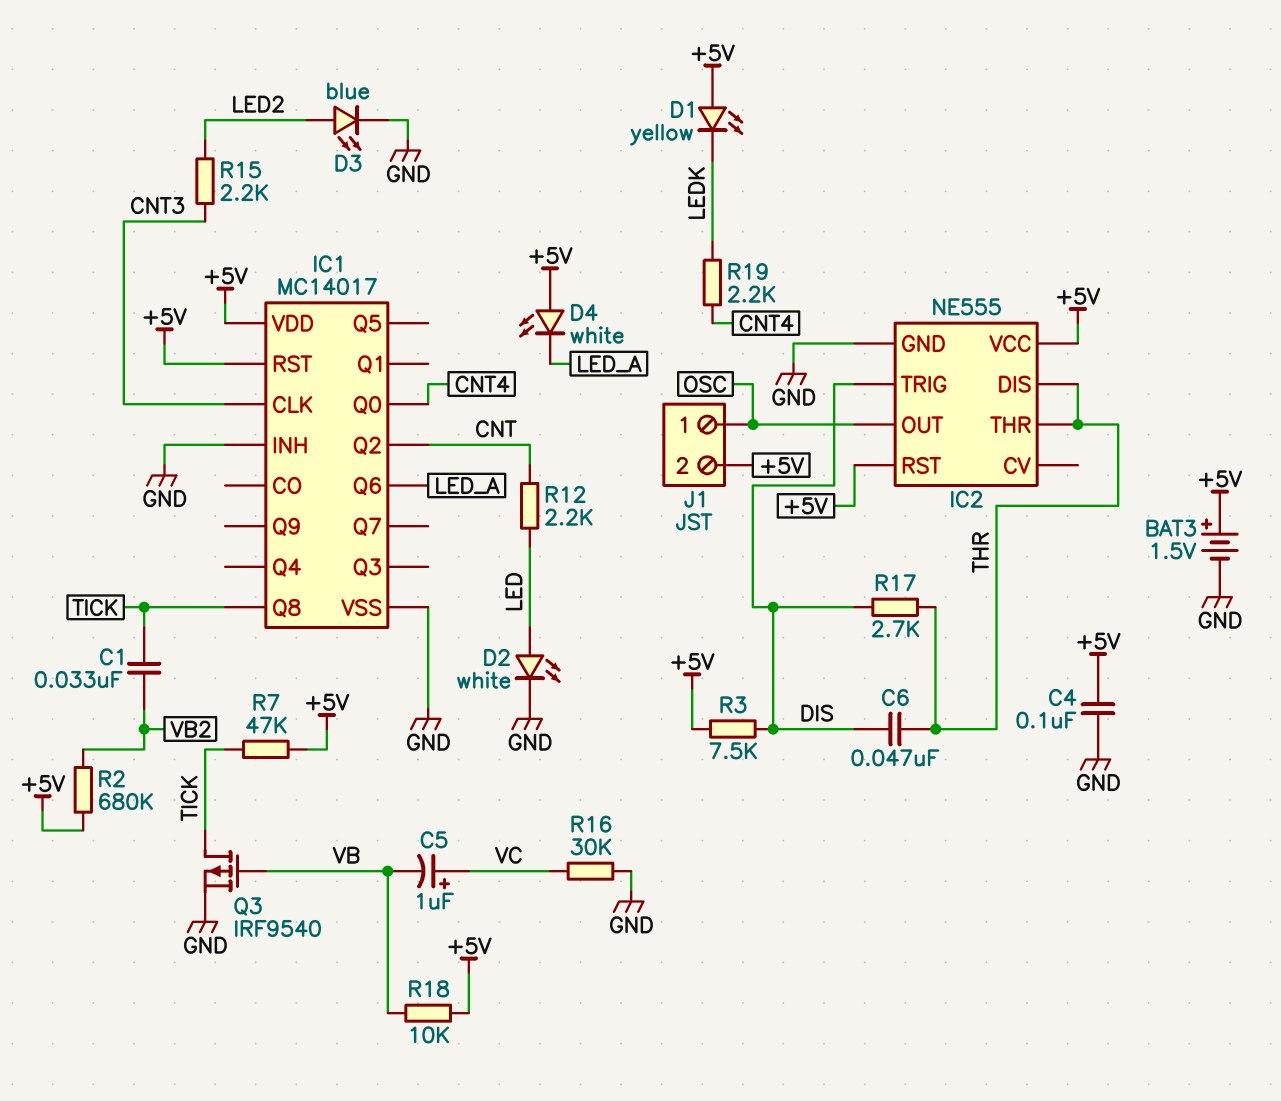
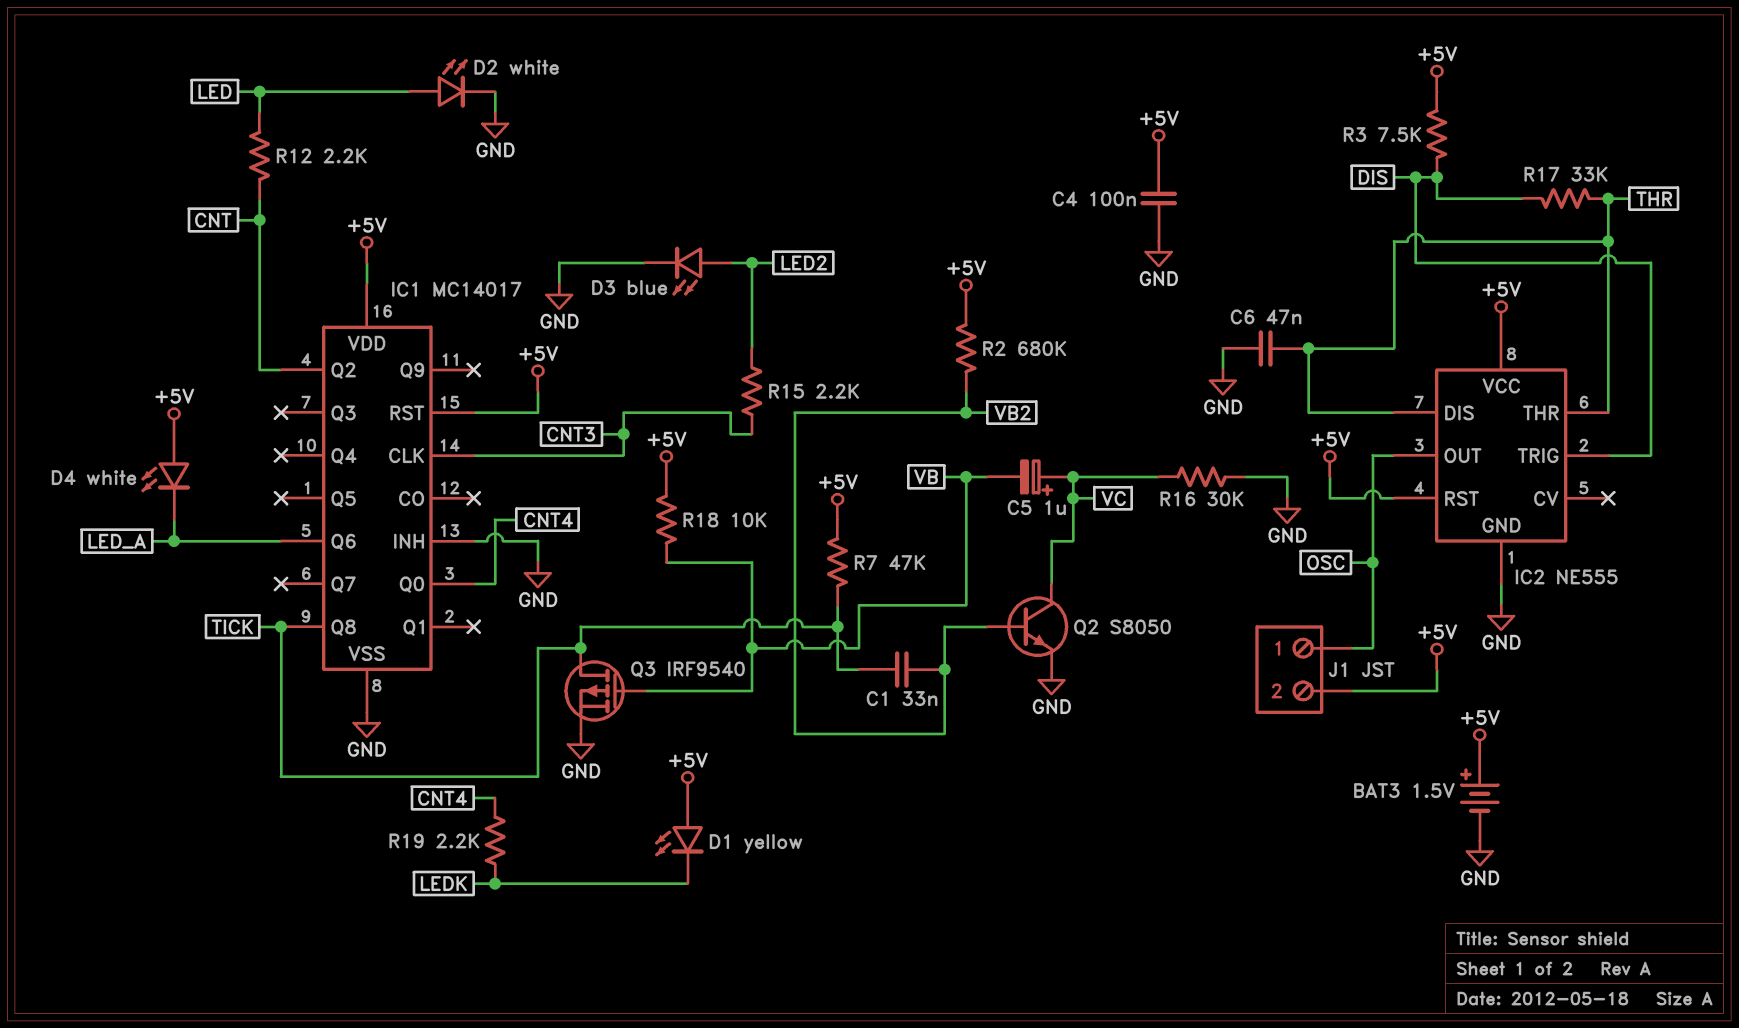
C6: 47nF (DIS, THR) -> 47nF (GND, THR)
Q2: none -> NPN S8050 (B VB2, C VC, E GND)
R17: 2.7k (DIS, THR) -> 33k (DIS, THR)

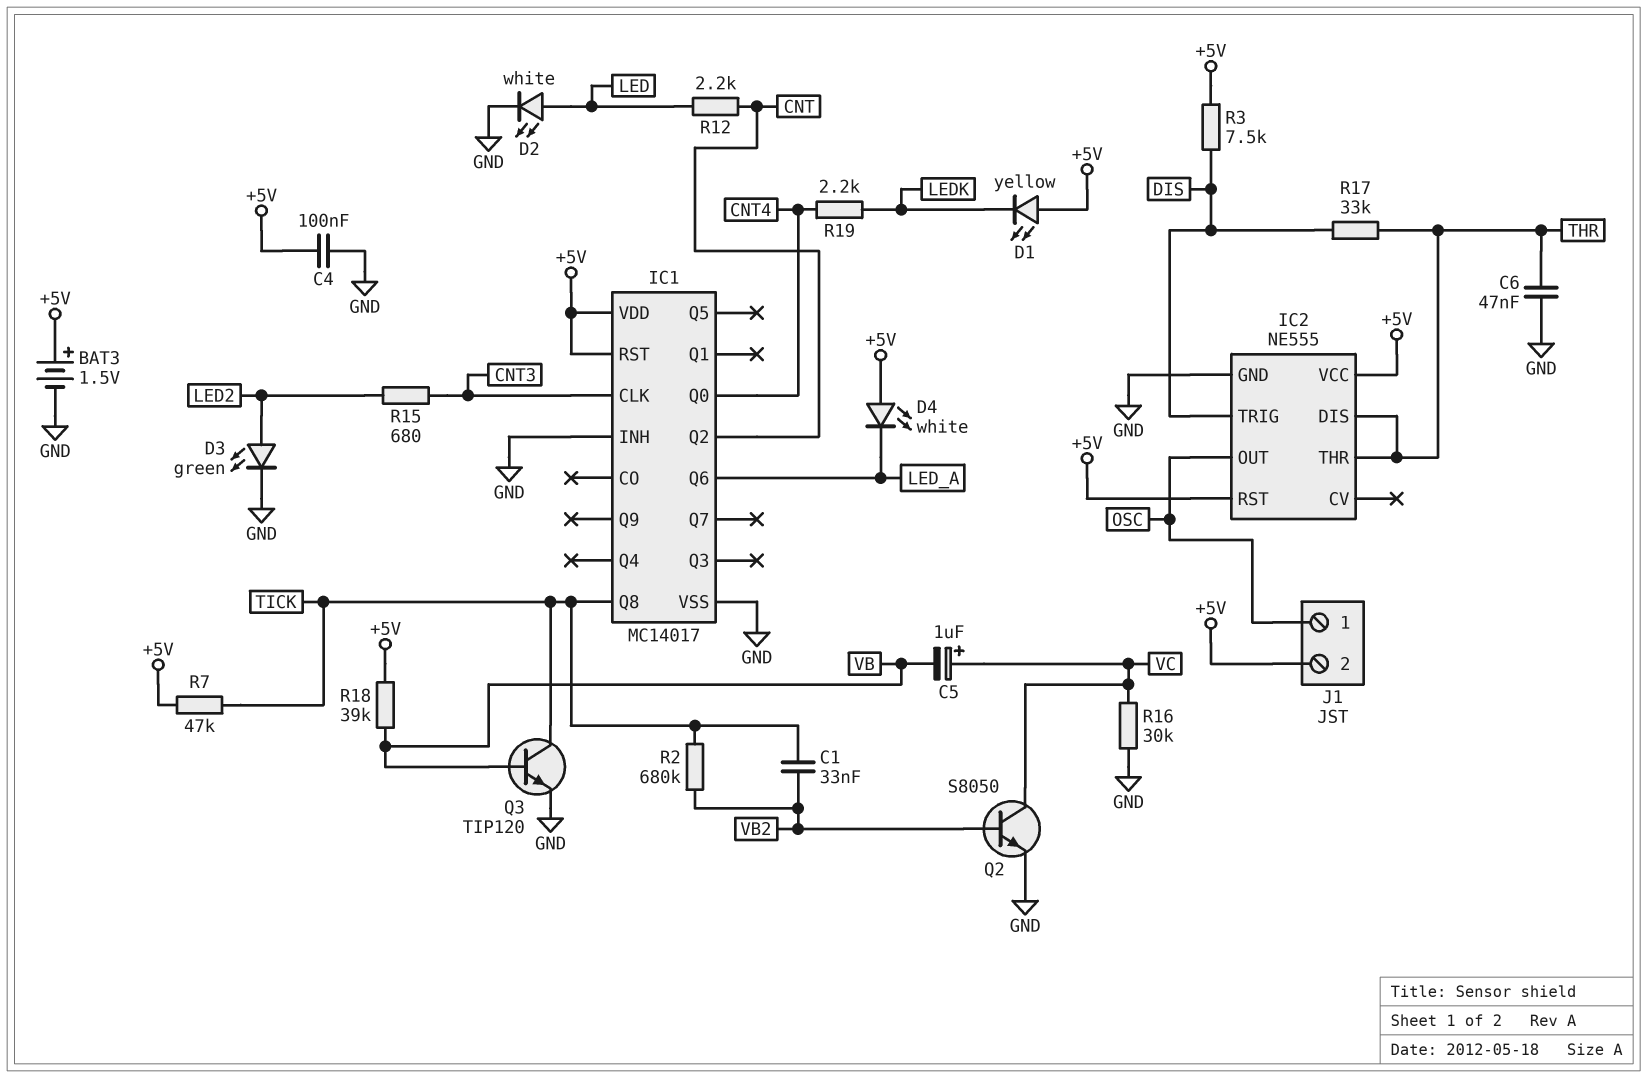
D3: LED blue (A LED2, K GND) -> LED green (A LED2, K GND)
Q3: PMOS IRF9540 (G VB, D TICK, S GND) -> NPN TIP120 (B VB, C TICK, E GND)
R2: 680k (+5V, VB2) -> 680k (TICK, VB2)
R15: 2.2k (CNT3, LED2) -> 680 (CNT3, LED2)
R18: 10k (+5V, VB) -> 39k (+5V, VB)

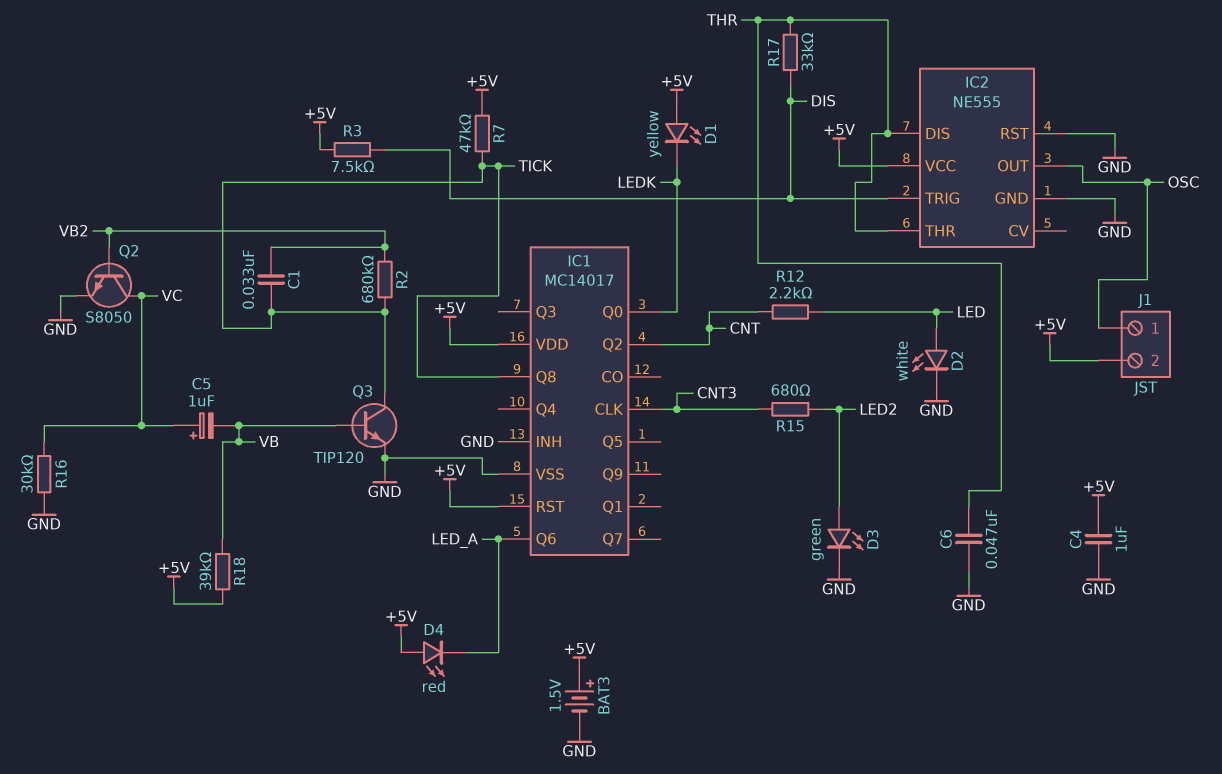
C4: 100nF (+5V, GND) -> 1uF (+5V, GND)
D4: LED white (A +5V, K LED_A) -> LED red (A +5V, K LED_A)
IC1 pin Q0: CNT4 -> LEDK
IC2 pin RST: +5V -> GND
R19: 2.2k (CNT4, LEDK) -> none

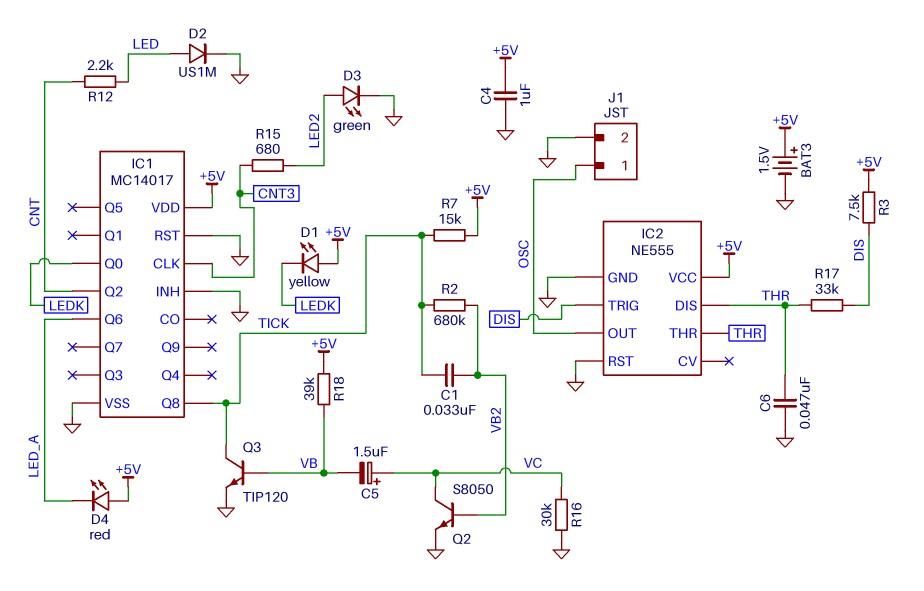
C5: 1uF (plus VC, minus VB) -> 1.5uF (plus VC, minus VB)
D2: LED white (A LED, K GND) -> diode US1M (A LED, K GND)
IC1 pin RST: +5V -> GND
J1 pin 2: +5V -> GND
R7: 47k (+5V, TICK) -> 15k (+5V, TICK)

